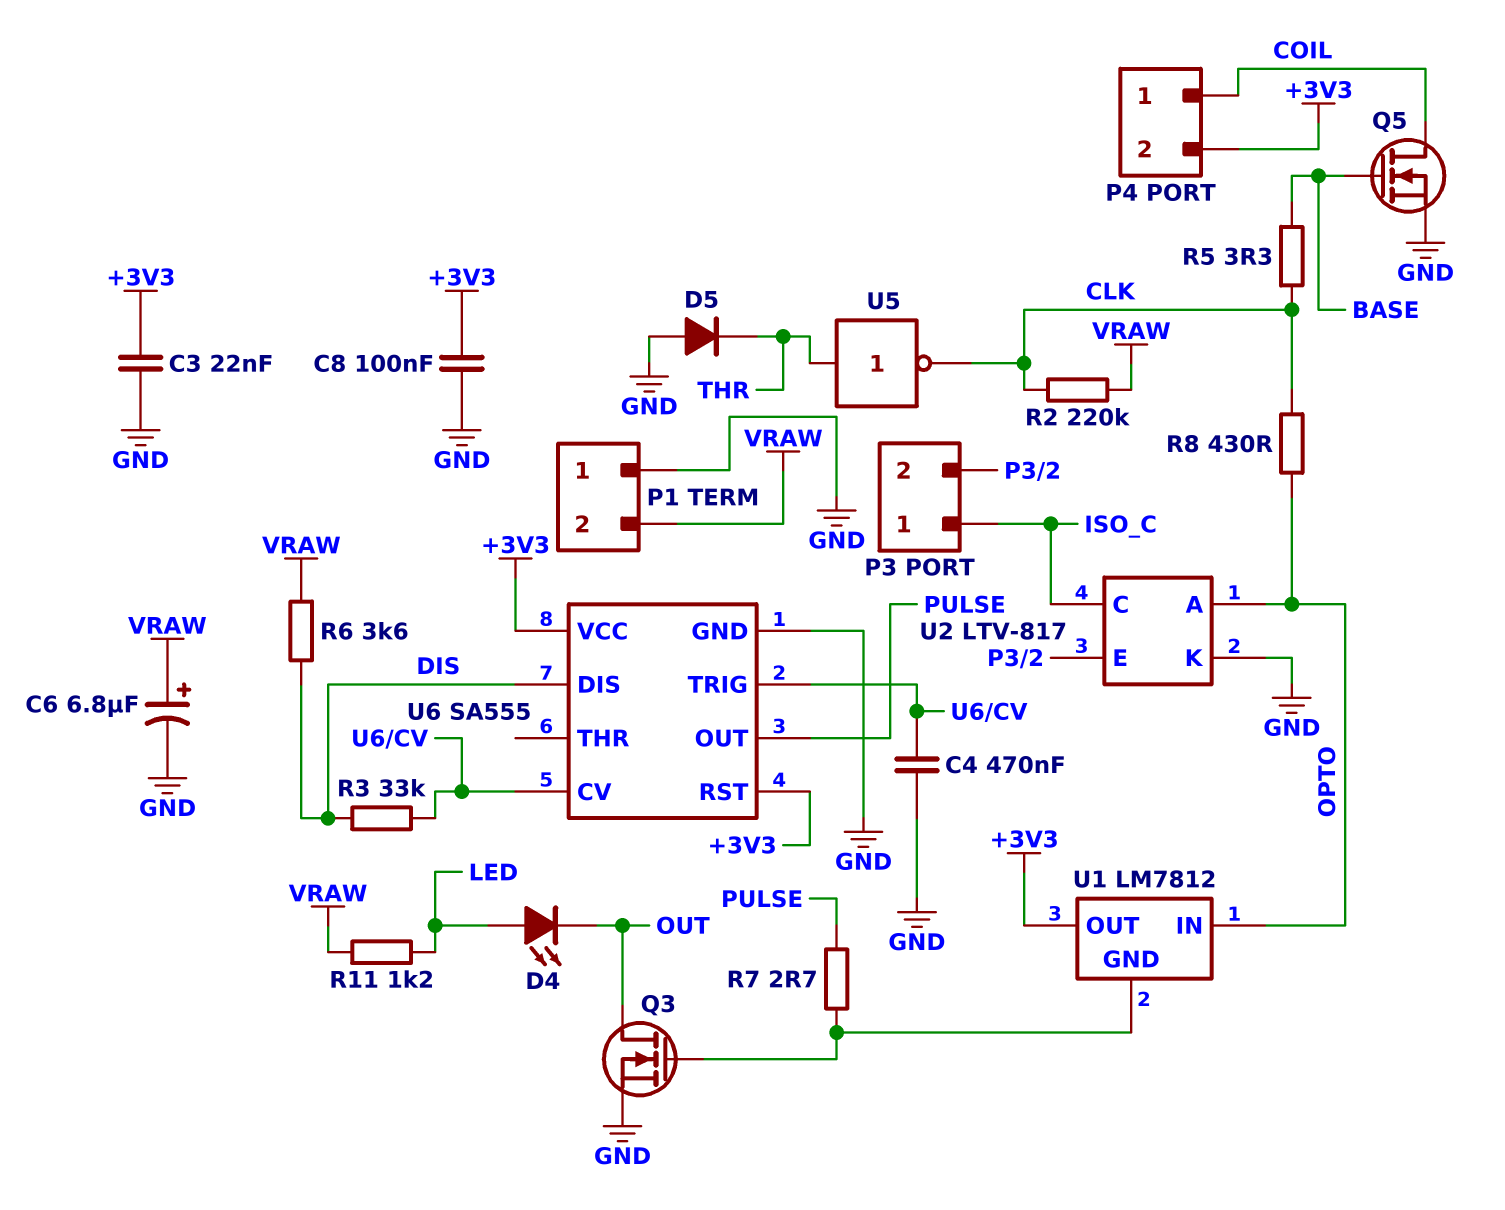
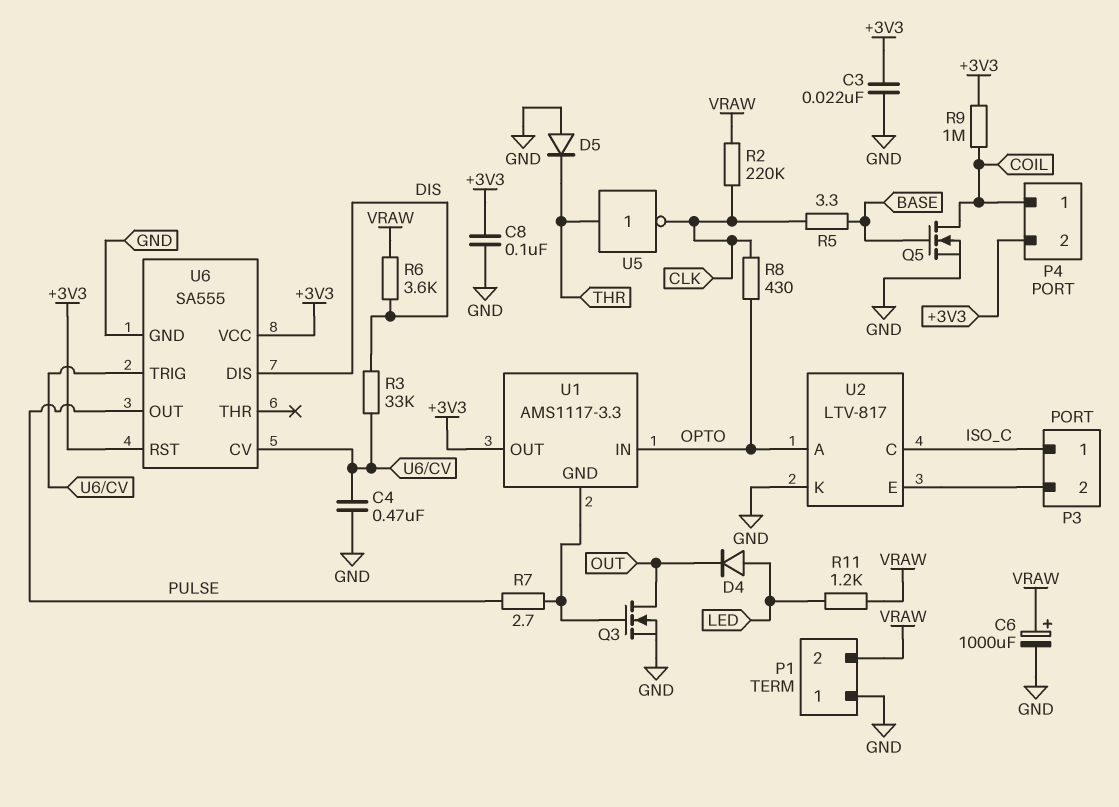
C6: 6.8uF (plus VRAW, minus GND) -> 1000uF (plus VRAW, minus GND)
D4: LED (A LED, K OUT) -> diode (A LED, K OUT)
R9: none -> 1M (+3V3, COIL)
U1: LM7812 -> AMS1117-3.3

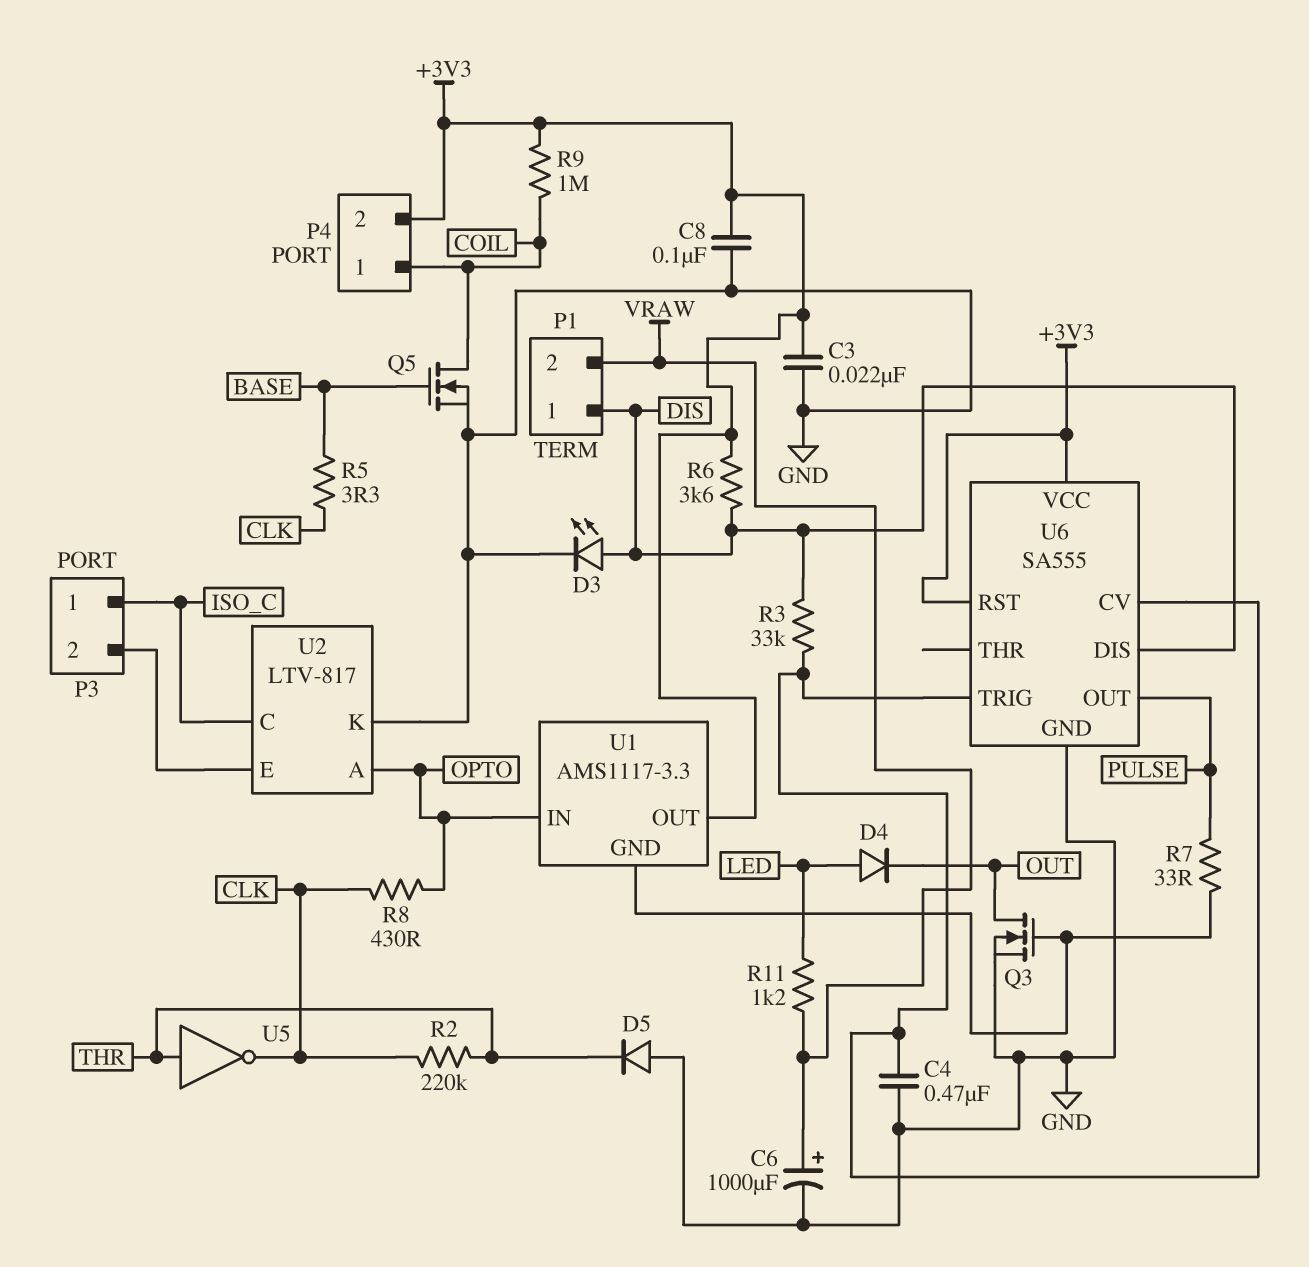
D3: none -> LED (A DIS, K GND)
P1 pin 1: GND -> DIS
R2: 220k (CLK, VRAW) -> 220k (CLK, THR)
R6: 3.6k (DIS, VRAW) -> 3.6k (+3V3, DIS)
R7: 2.7 (PULSE, U1/GND) -> 33 (PULSE, U1/GND)

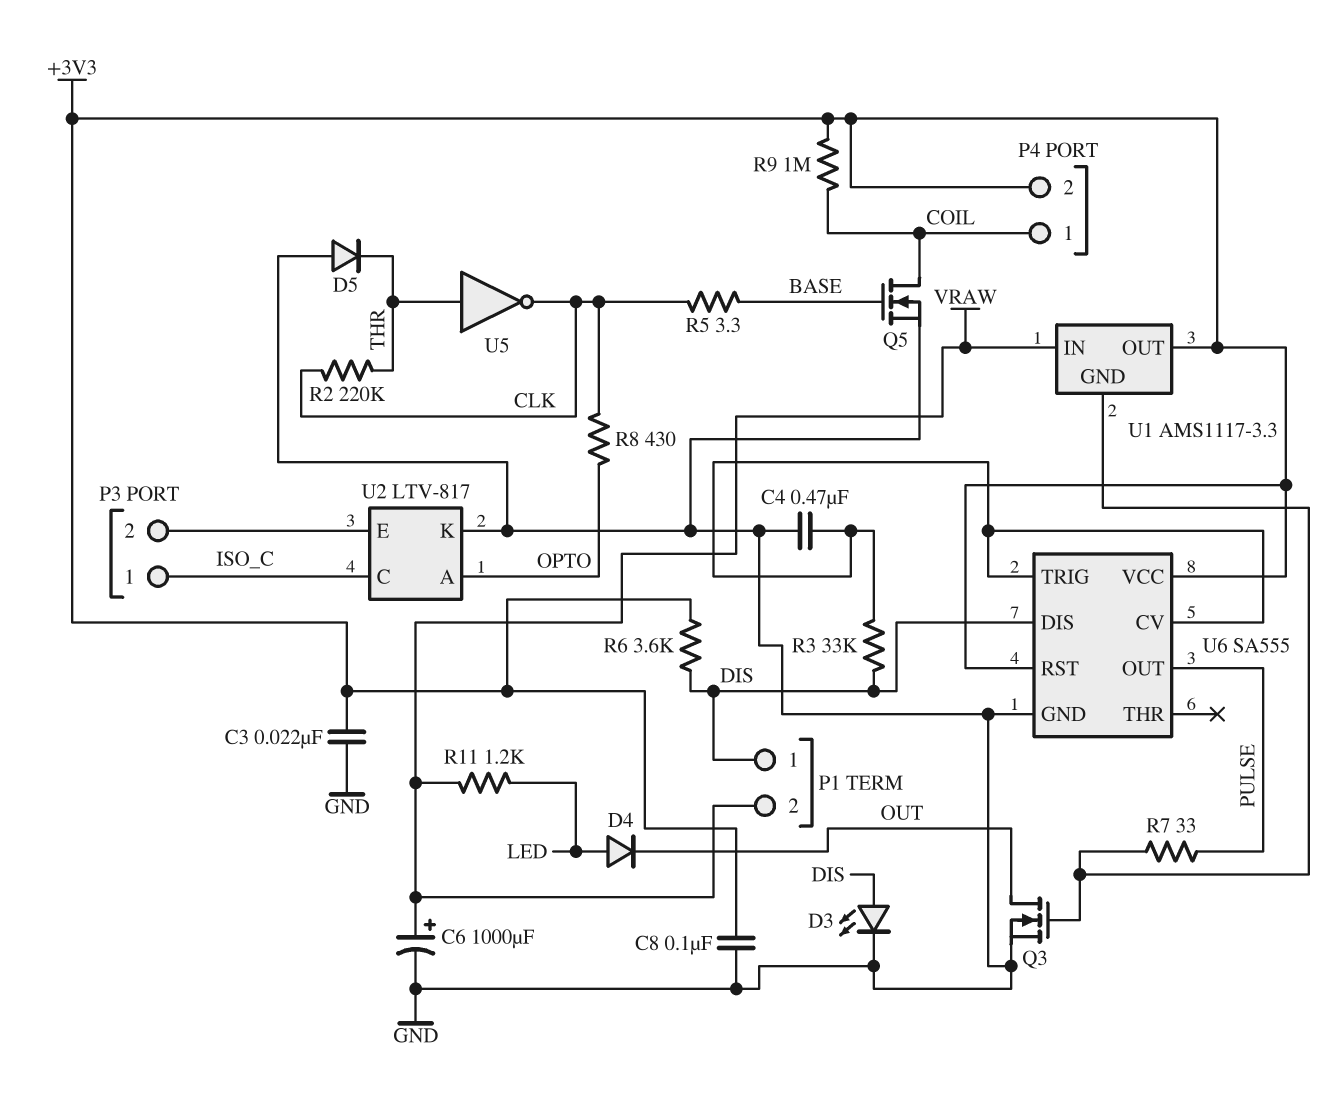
U1 pin IN: OPTO -> VRAW

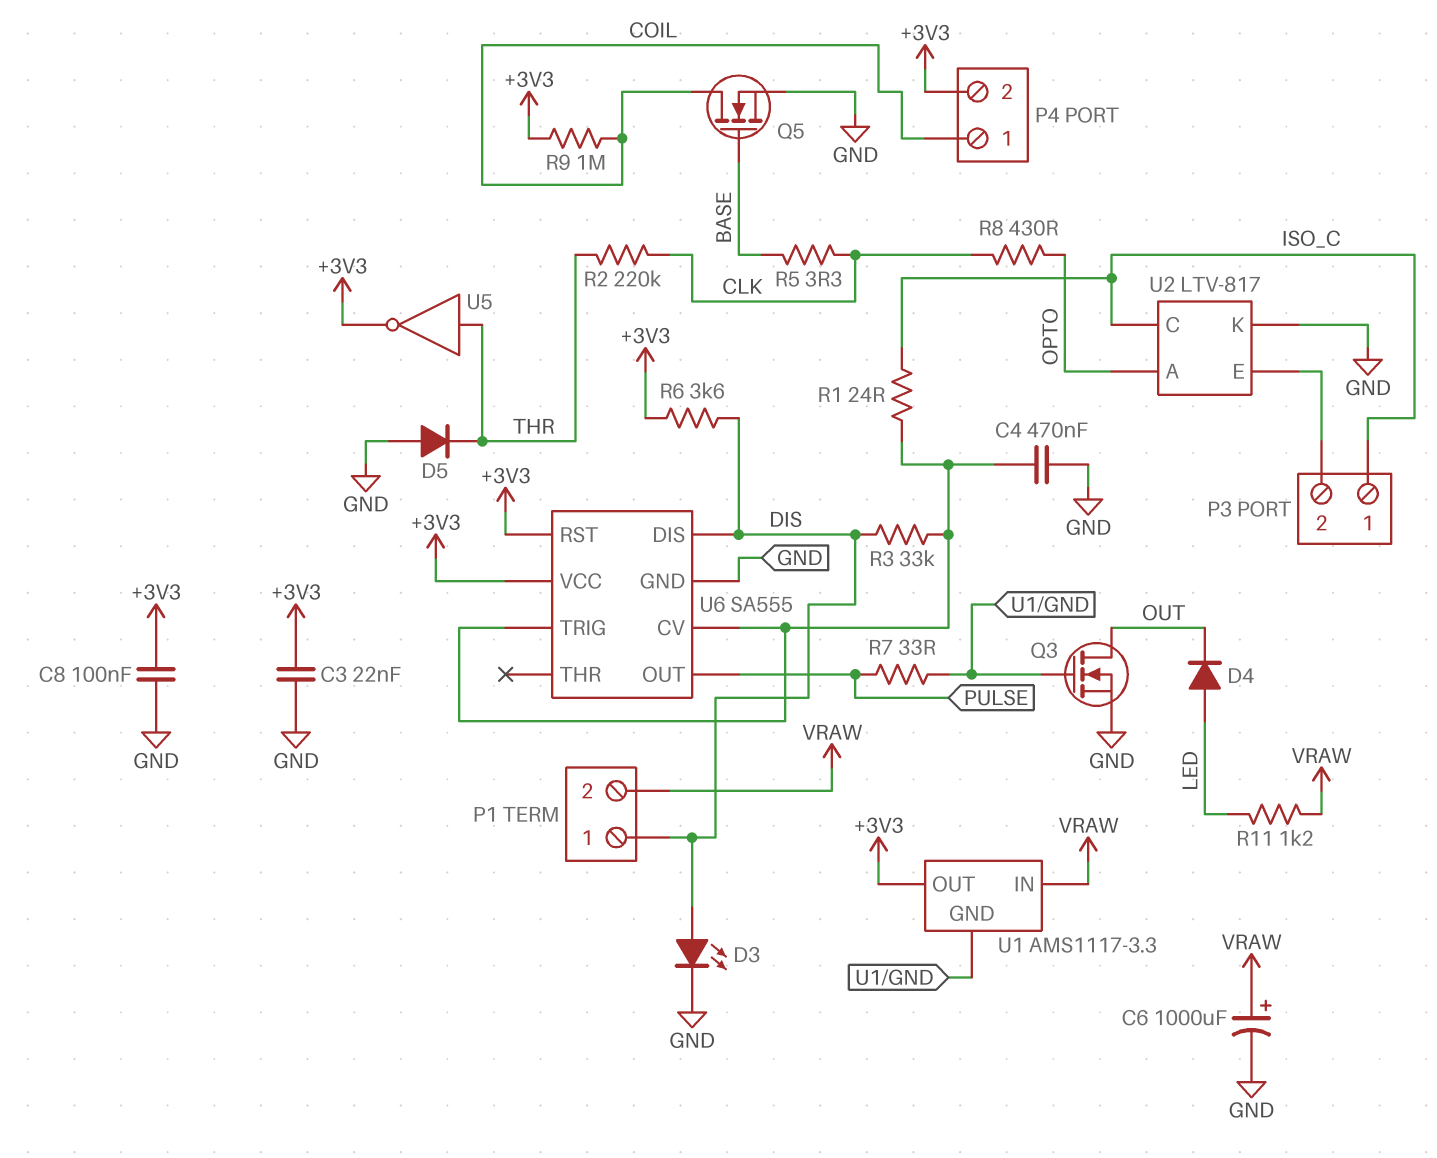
R1: none -> 24 (ISO_C, U6/CV)
U5: NOT (in THR, out CLK) -> NOT (in THR, out +3V3)

